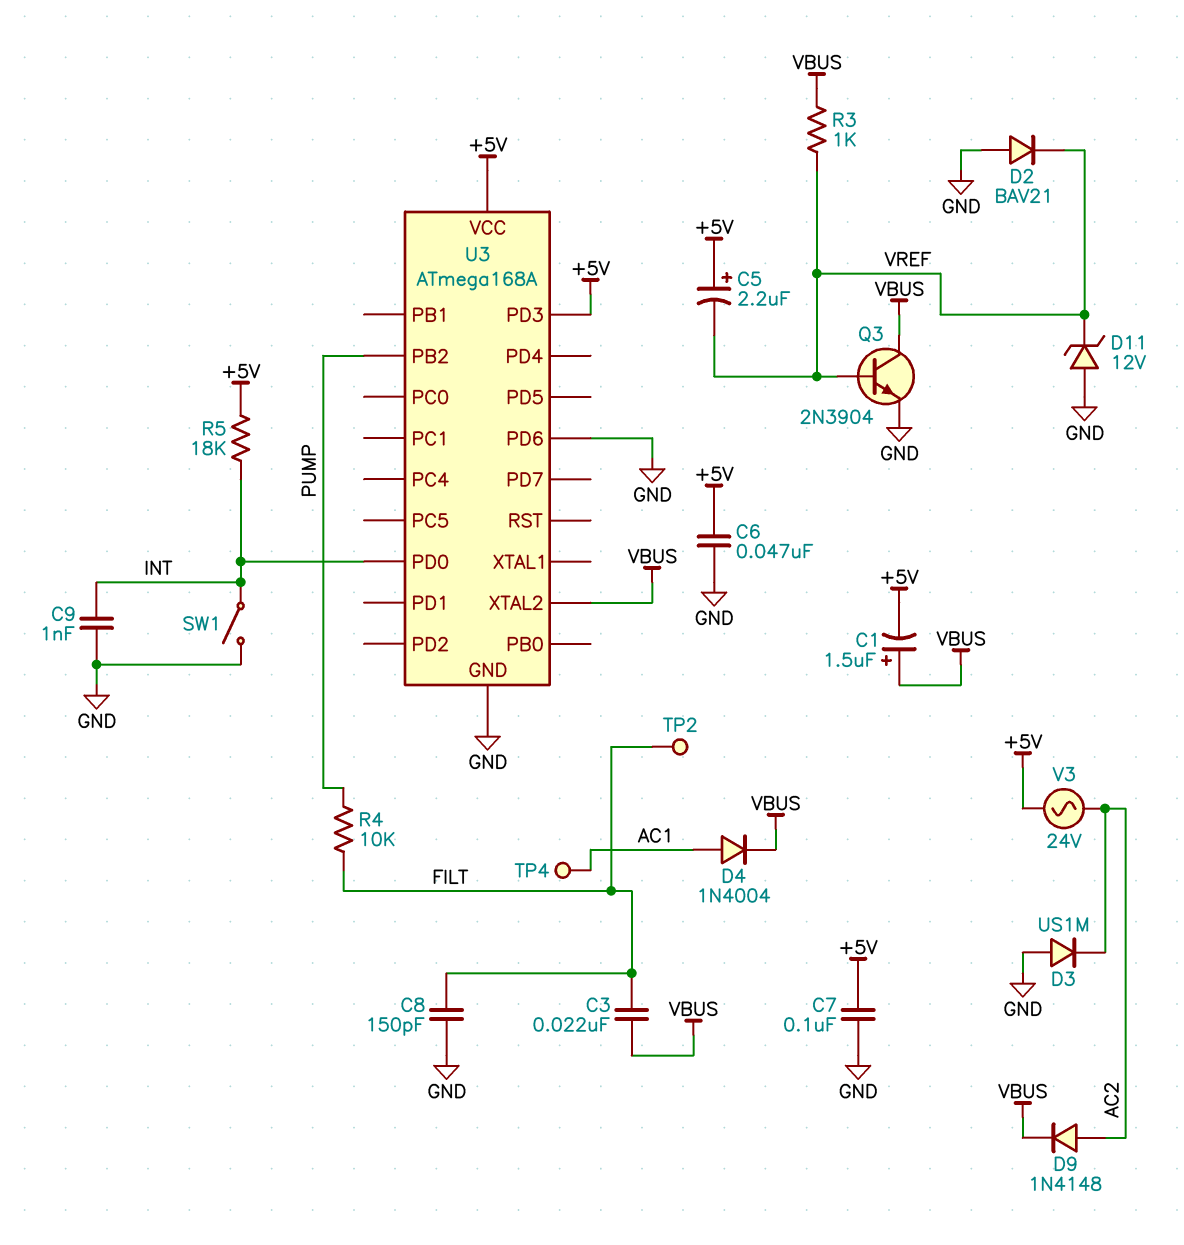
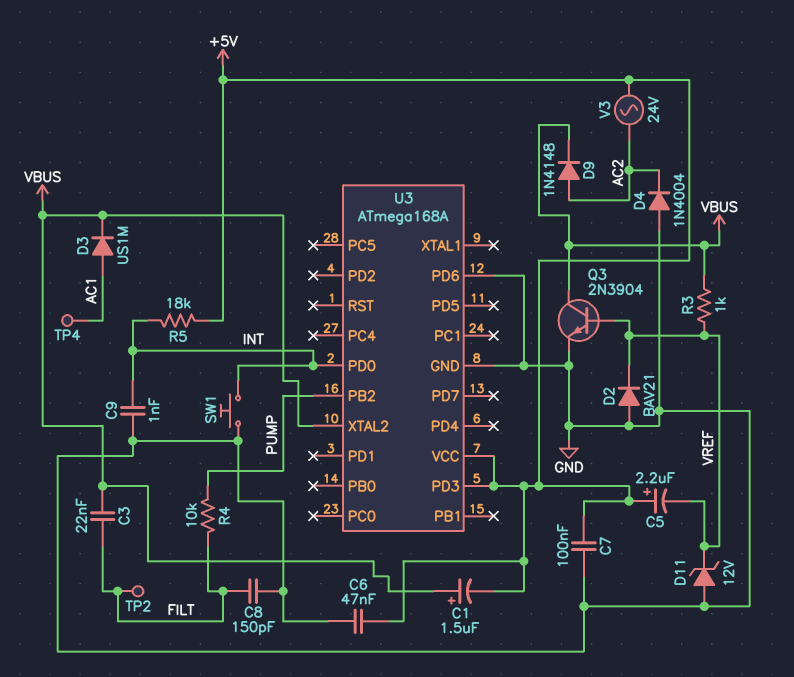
D3: diode US1M (A GND, K AC2) -> diode US1M (A AC1, K VBUS)
D4: diode 1N4004 (A AC1, K VBUS) -> diode 1N4004 (A GND, K AC2)
SW1: switch (GND, INT) -> button (GND, INT)

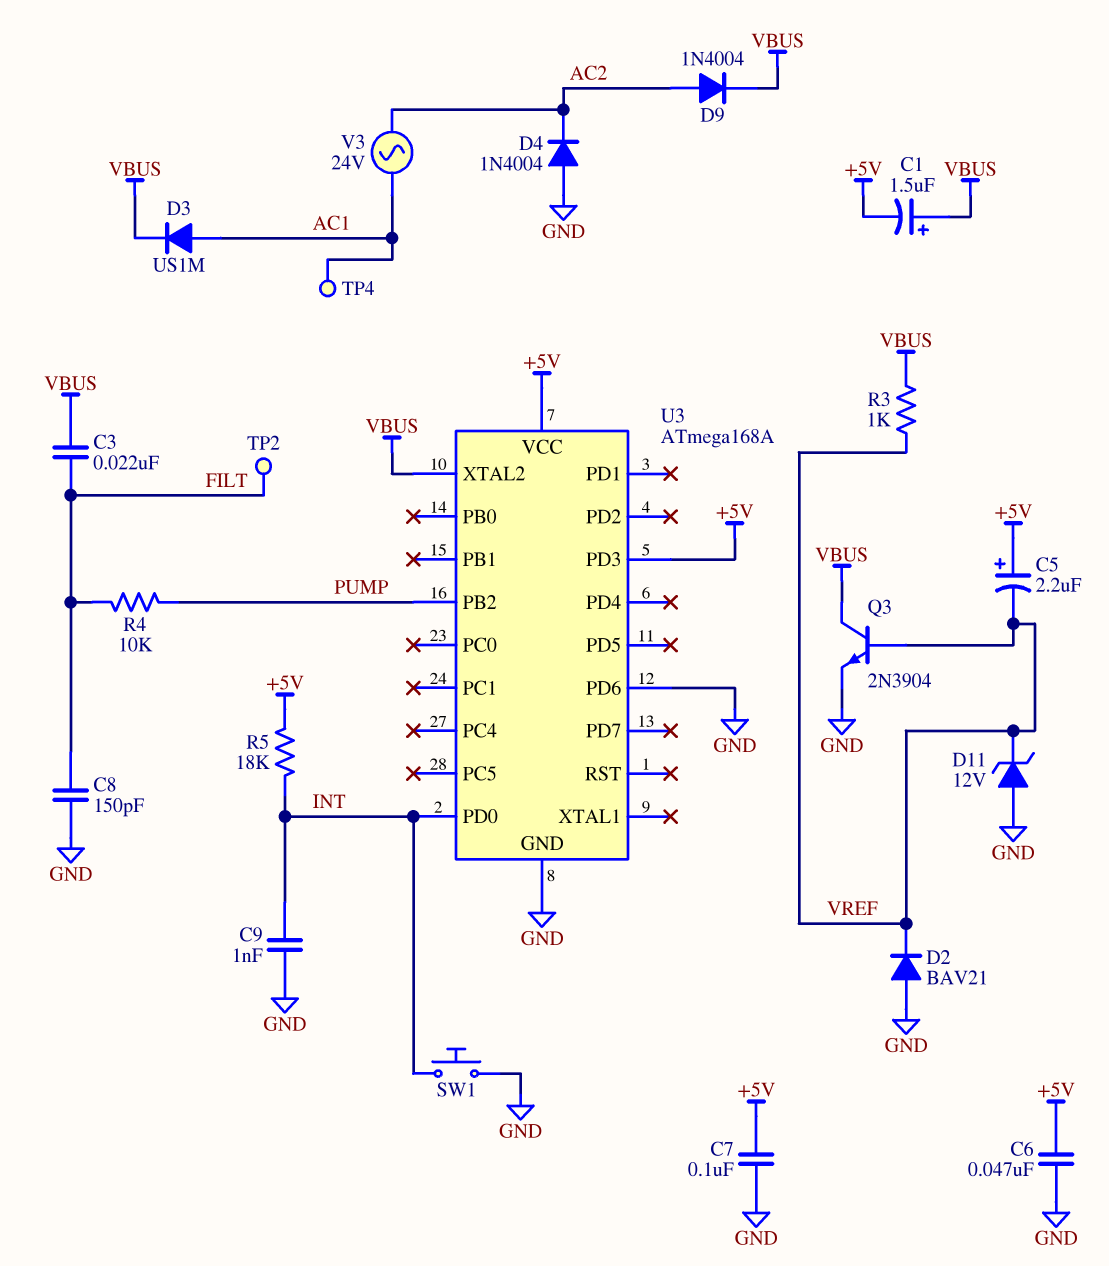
D9: diode 1N4148 (A AC2, K VBUS) -> diode 1N4004 (A AC2, K VBUS)
V3: AC 24V (+5V, AC2) -> AC 24V (AC1, AC2)

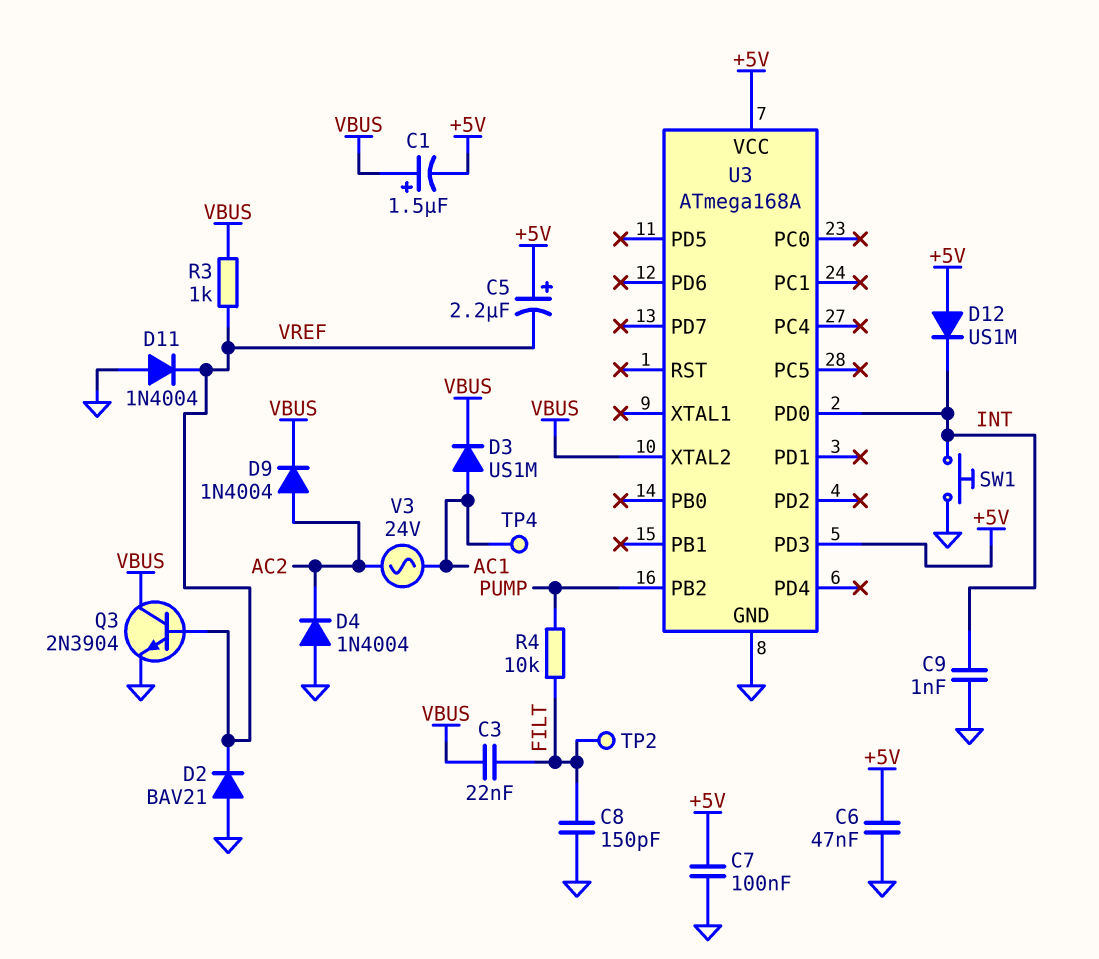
D11: zener 12V (A GND, K VREF) -> diode 1N4004 (A GND, K VREF)
D12: none -> diode US1M (A +5V, K INT)
R5: 18k (+5V, INT) -> none
U3 pin PD6: GND -> none

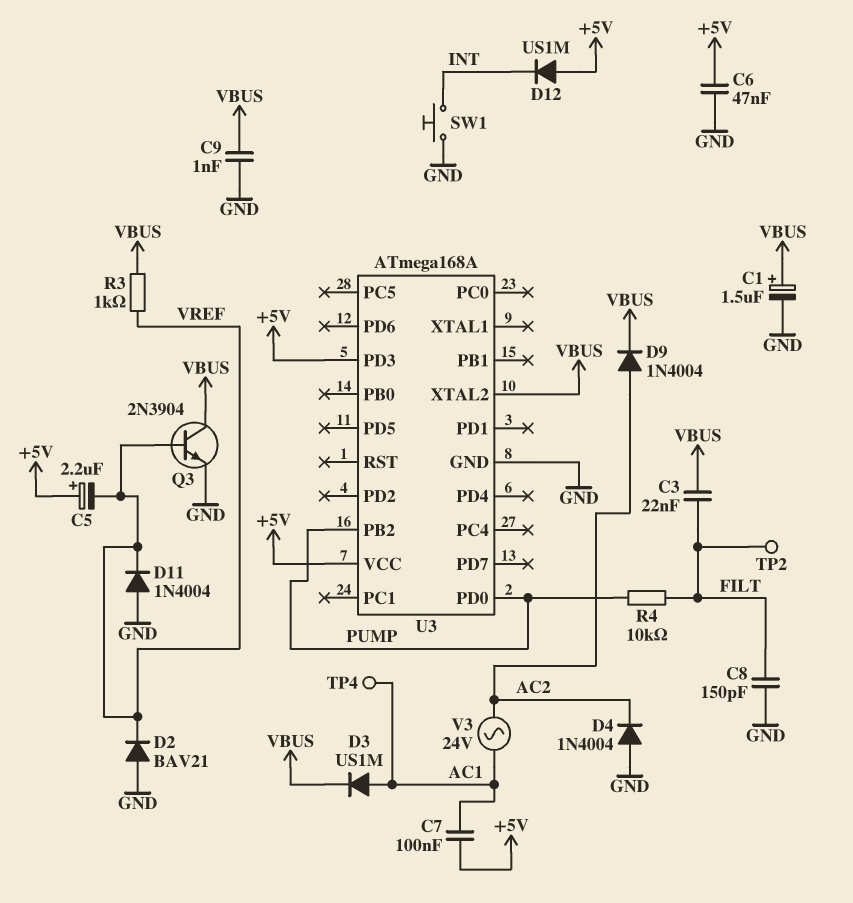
C1: 1.5uF (plus VBUS, minus +5V) -> 1.5uF (plus VBUS, minus GND)
C7: 100nF (+5V, GND) -> 100nF (+5V, AC1)
C9: 1nF (GND, INT) -> 1nF (GND, VBUS)
U3 pin PD0: INT -> PUMP

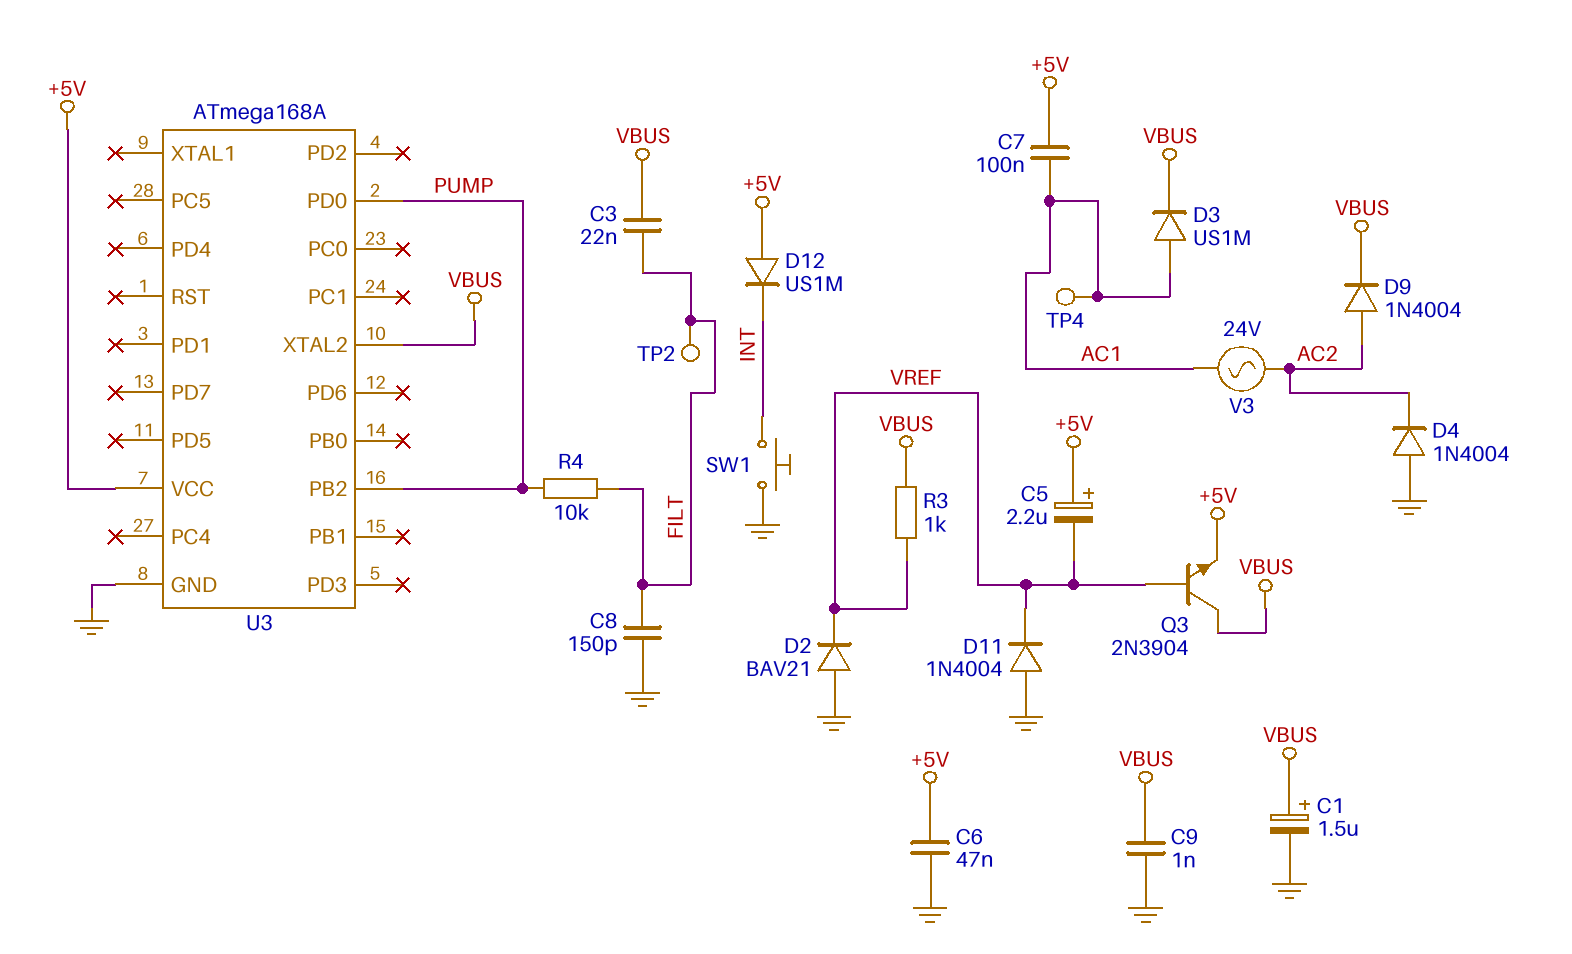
Q3: NPN 2N3904 (B VREF, C VBUS, E GND) -> NPN 2N3904 (B VREF, C VBUS, E +5V)
U3 pin PD3: +5V -> none

